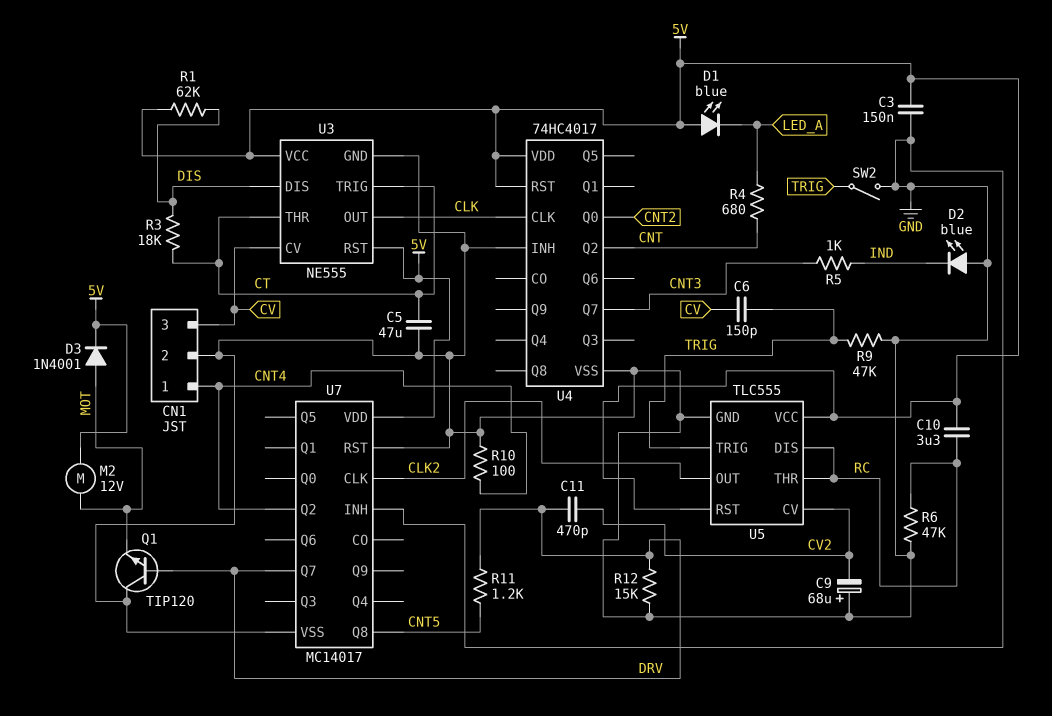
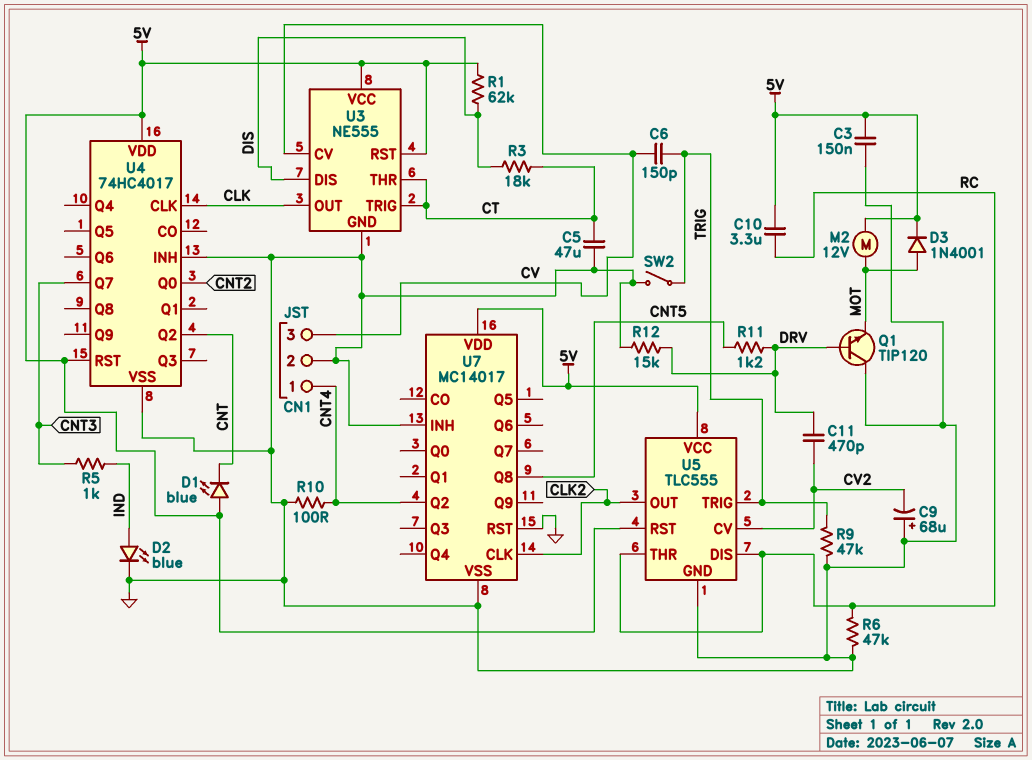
D1: LED blue (A 5V, K LED_A) -> LED blue (A 5V, K CNT)
D2: LED blue (A GND, K IND) -> LED blue (A IND, K GND)
R4: 680 (CNT, LED_A) -> none
U7 pin Q7: DRV -> none

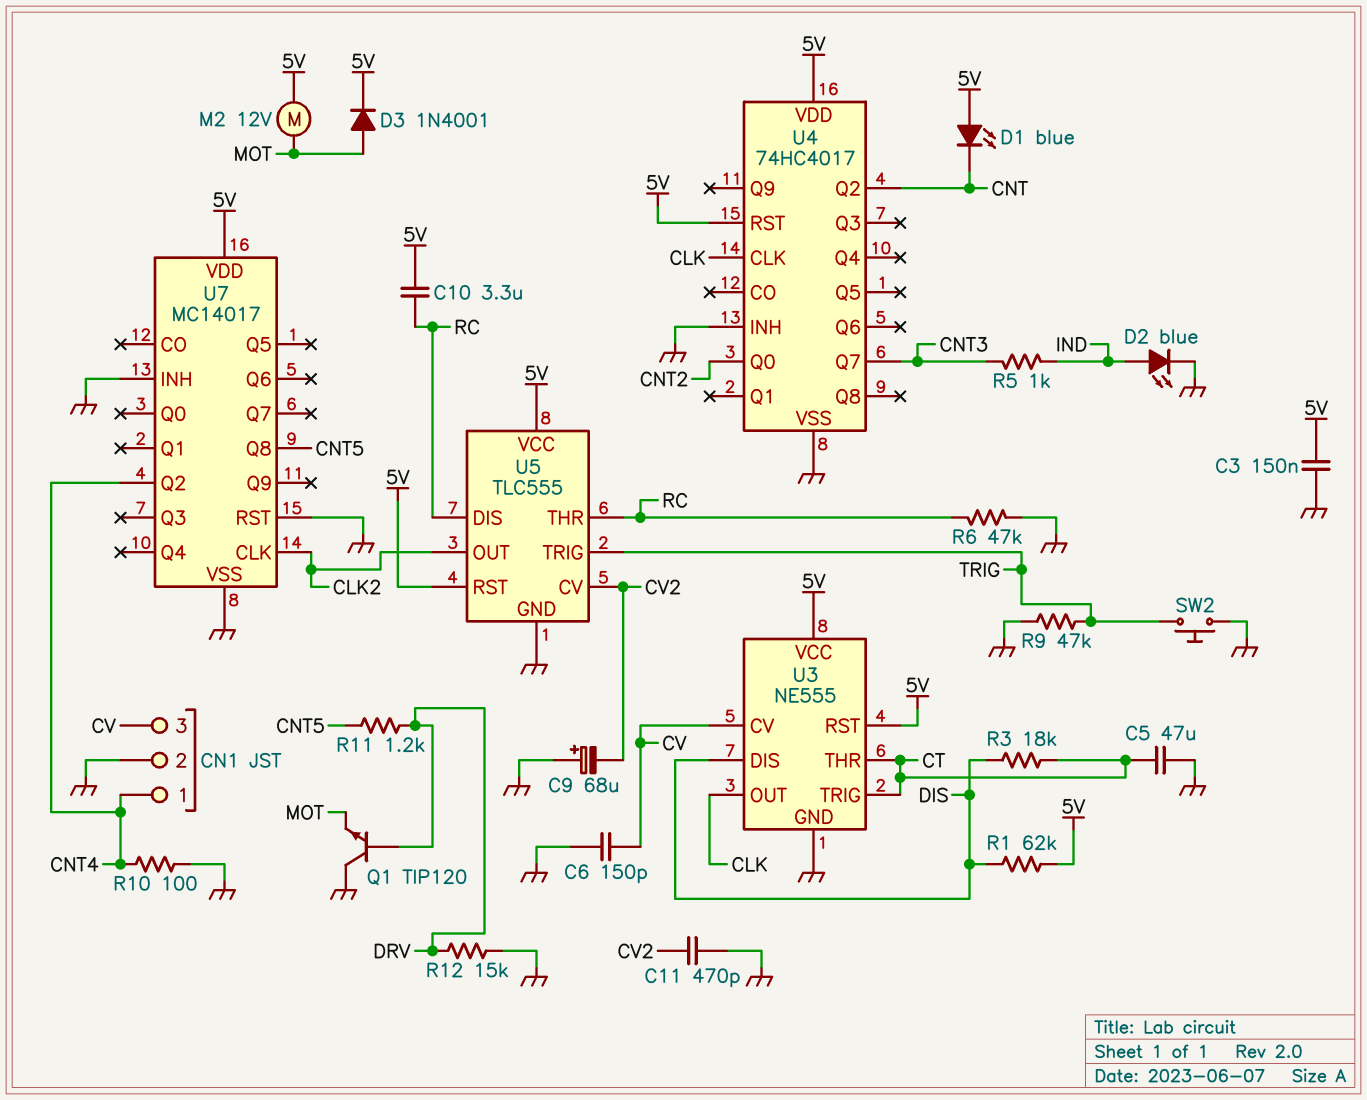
C6: 150pF (CV, TRIG) -> 150pF (CV, GND)
C11: 470pF (CV2, DRV) -> 470pF (CV2, GND)
SW2: switch (GND, TRIG) -> button (GND, TRIG)

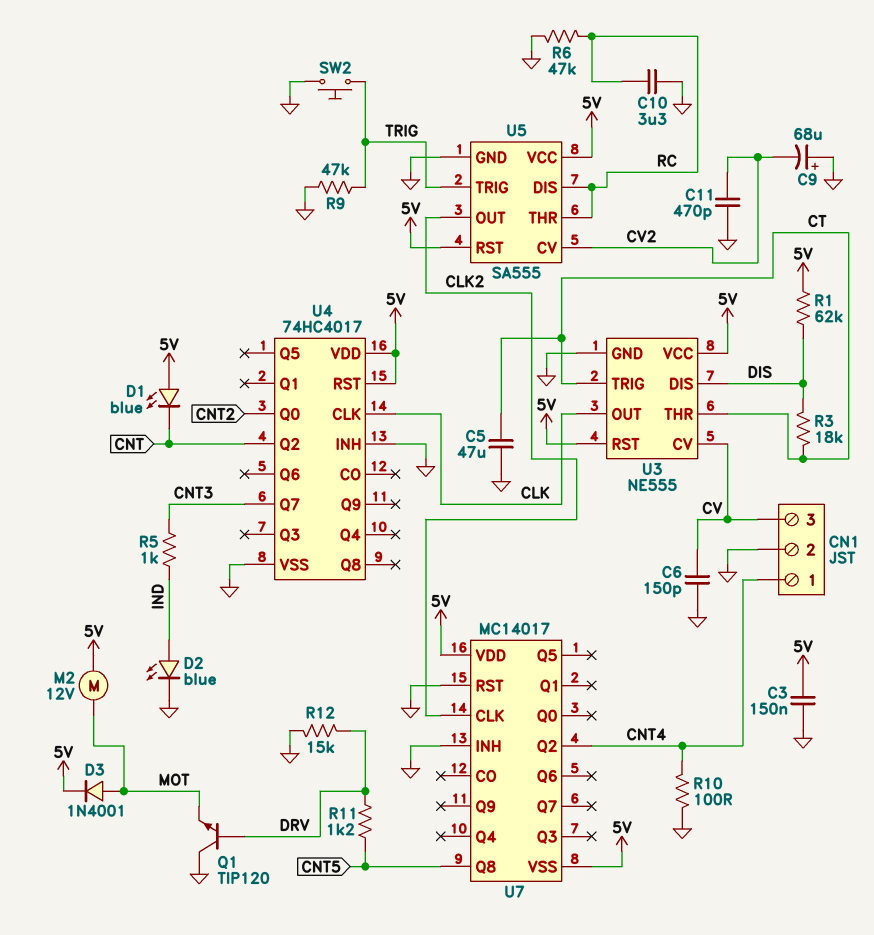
C10: 3.3uF (5V, RC) -> 3.3uF (GND, RC)
U5: TLC555 -> SA555
U7 pin VSS: GND -> 5V

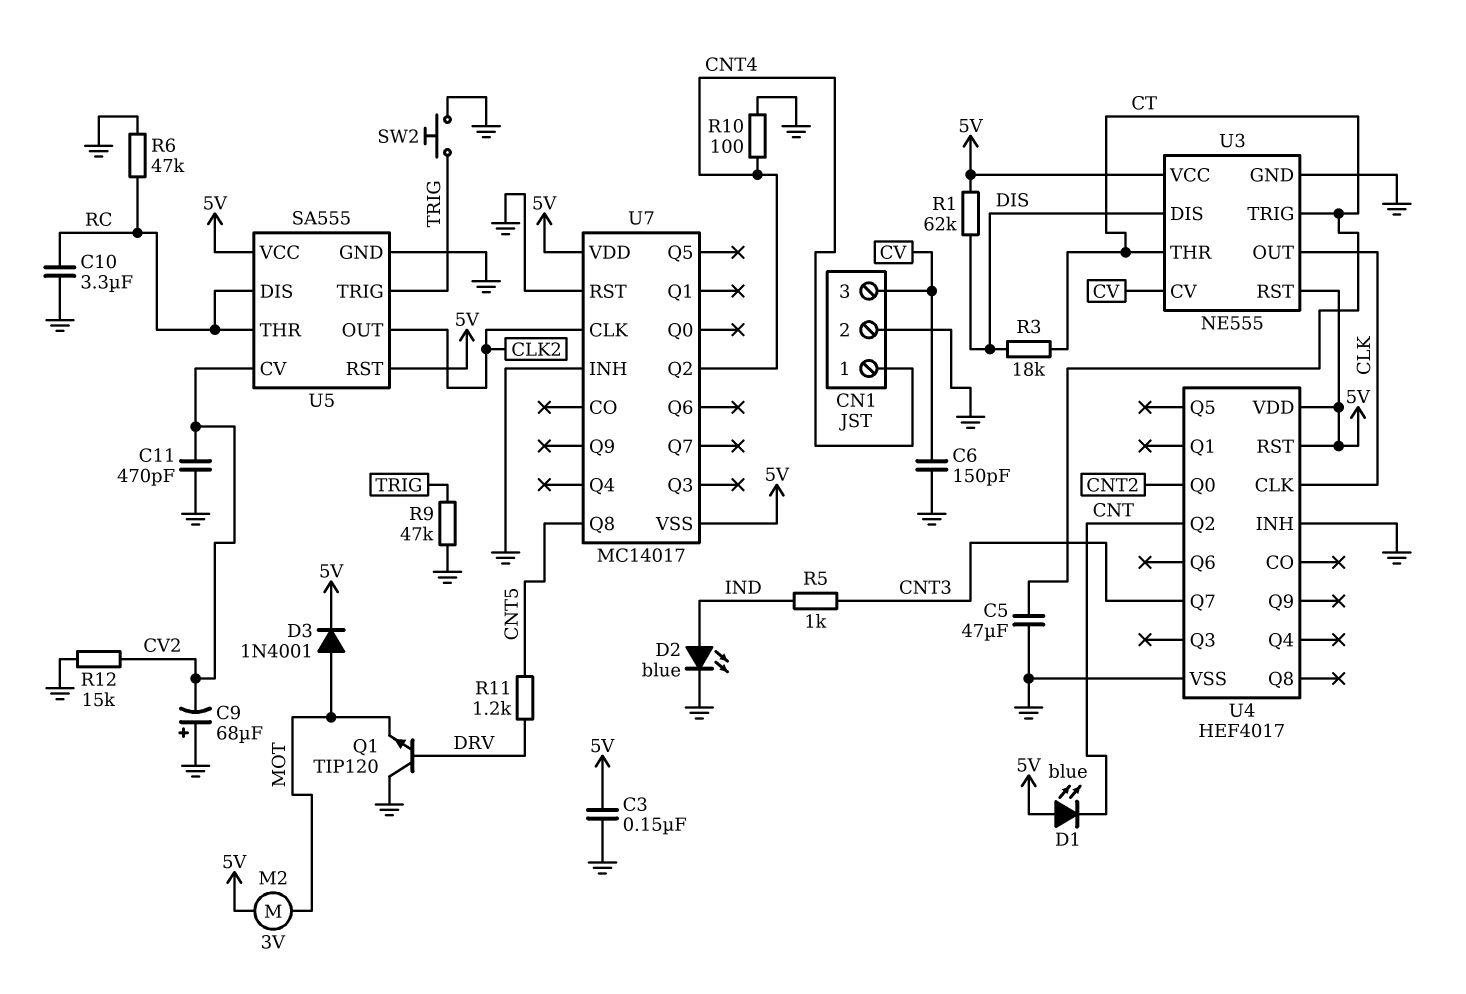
M2: motor 12V (5V, MOT) -> motor 3V (5V, MOT)
R12: 15k (DRV, GND) -> 15k (CV2, GND)
U4: 74HC4017 -> HEF4017

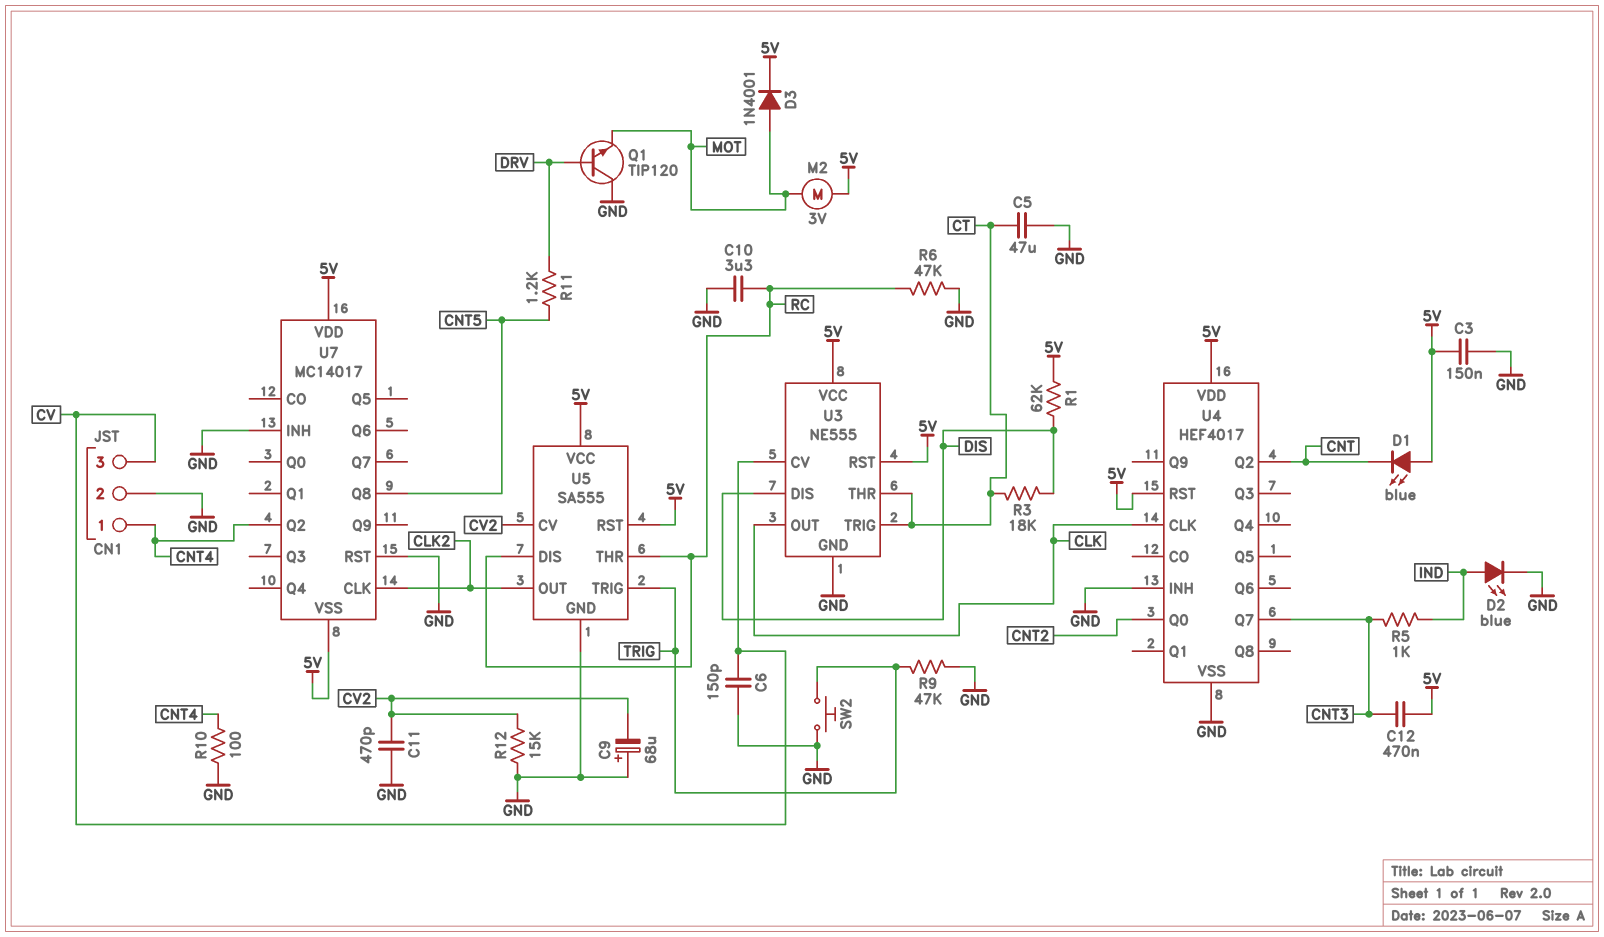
C12: none -> 470nF (5V, CNT3)

